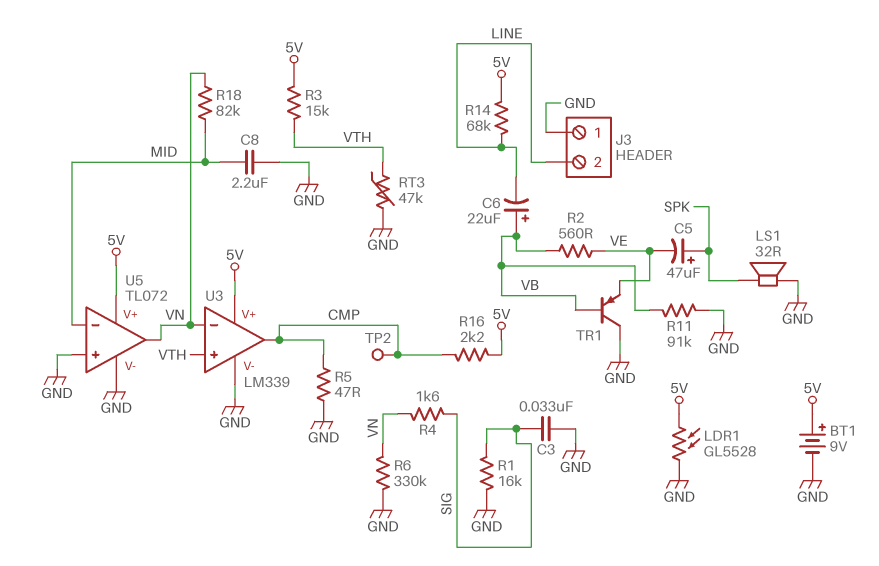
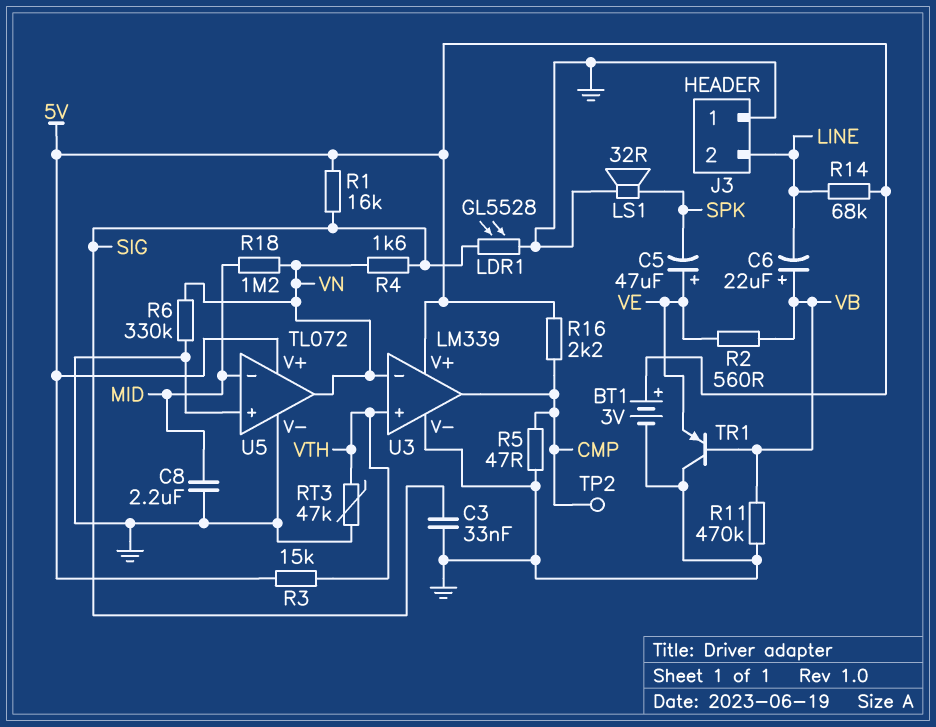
BT1: 9V (plus 5V, minus GND) -> 3V (plus 5V, minus GND)
C5: 47uF (plus SPK, minus VE) -> 47uF (plus VE, minus SPK)
LDR1: GL5528 (5V, GND) -> GL5528 (GND, SIG)
R1: 16k (GND, SIG) -> 16k (5V, SIG)
R11: 91k (GND, VB) -> 470k (GND, VB)
R18: 82k (MID, VN) -> 1.2M (MID, VN)

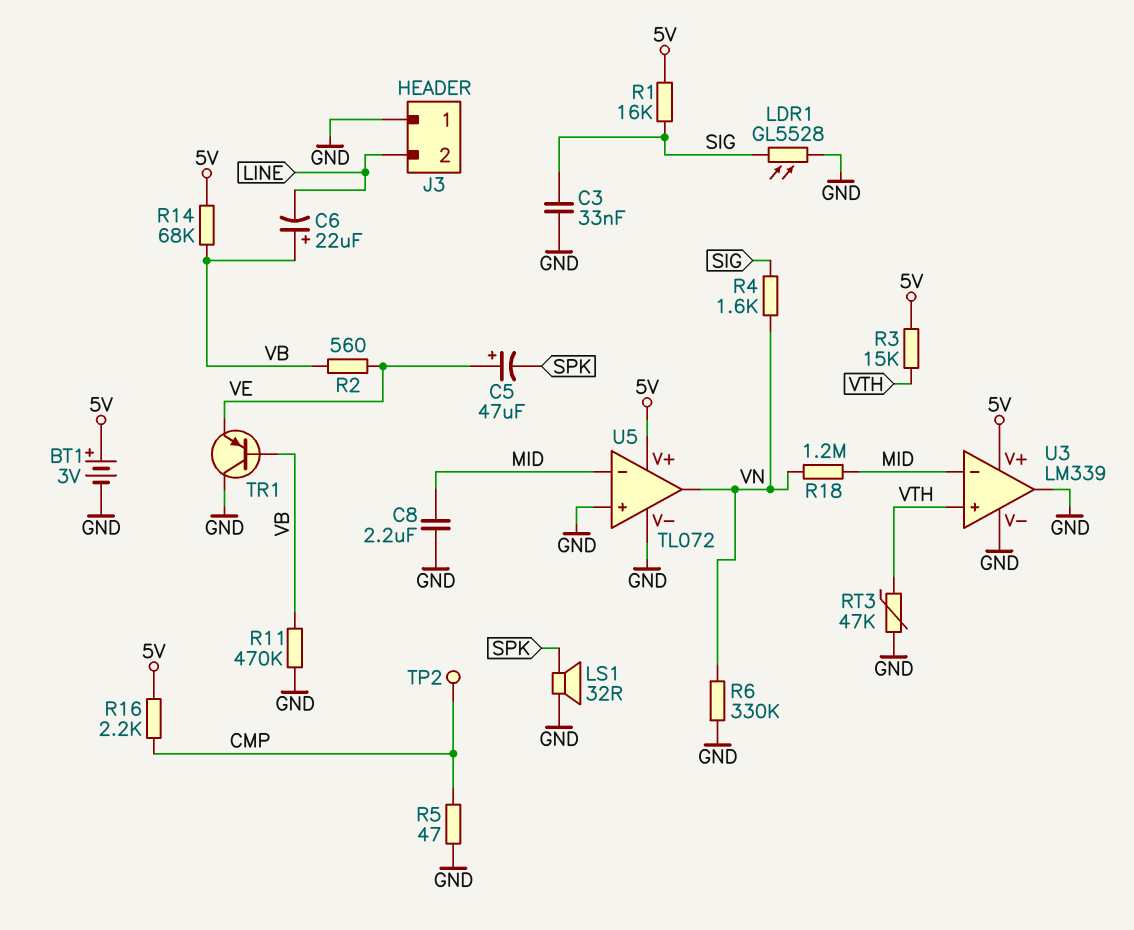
R14: 68k (5V, LINE) -> 68k (5V, VB)
U3 pin in-: VN -> MID
U3 pin out: CMP -> GND

